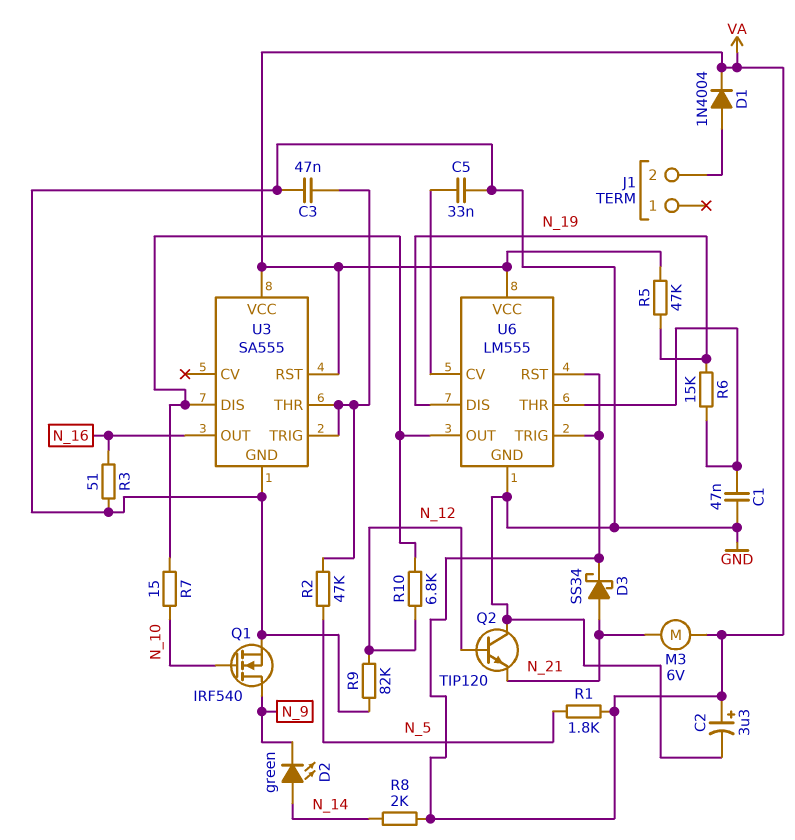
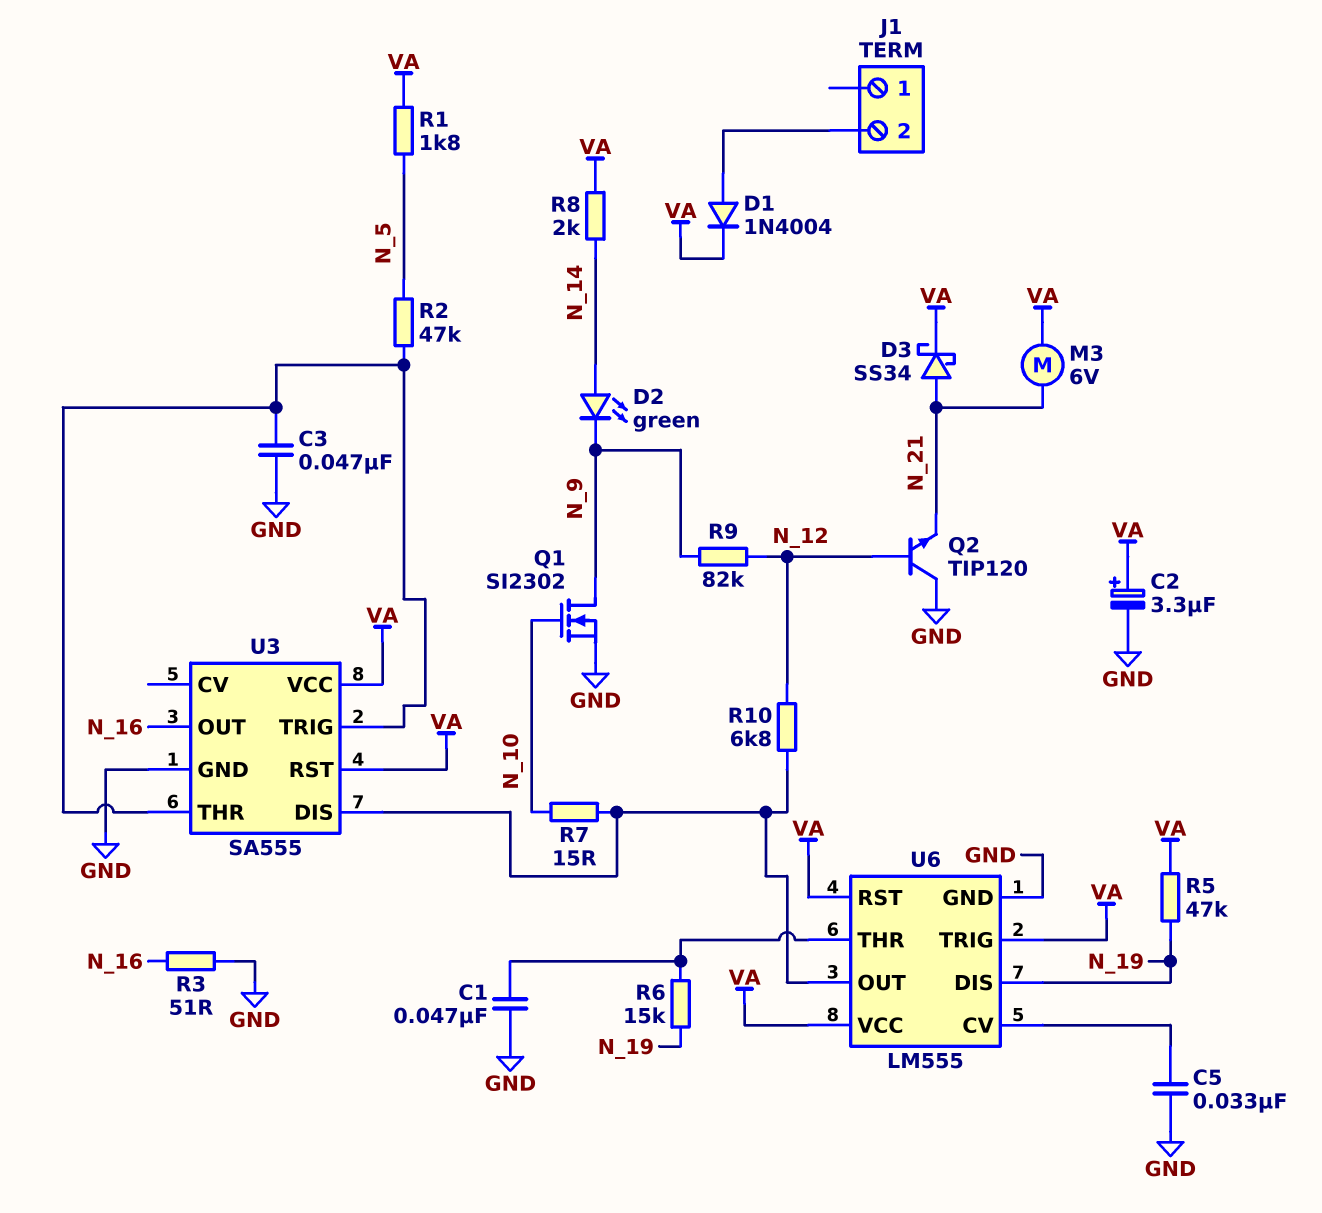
Q1: NMOS IRF540 (G N_10, D N_9, S GND) -> NMOS SI2302 (G N_10, D N_9, S GND)
R9: 82k (GND, N_12) -> 82k (N_9, N_12)

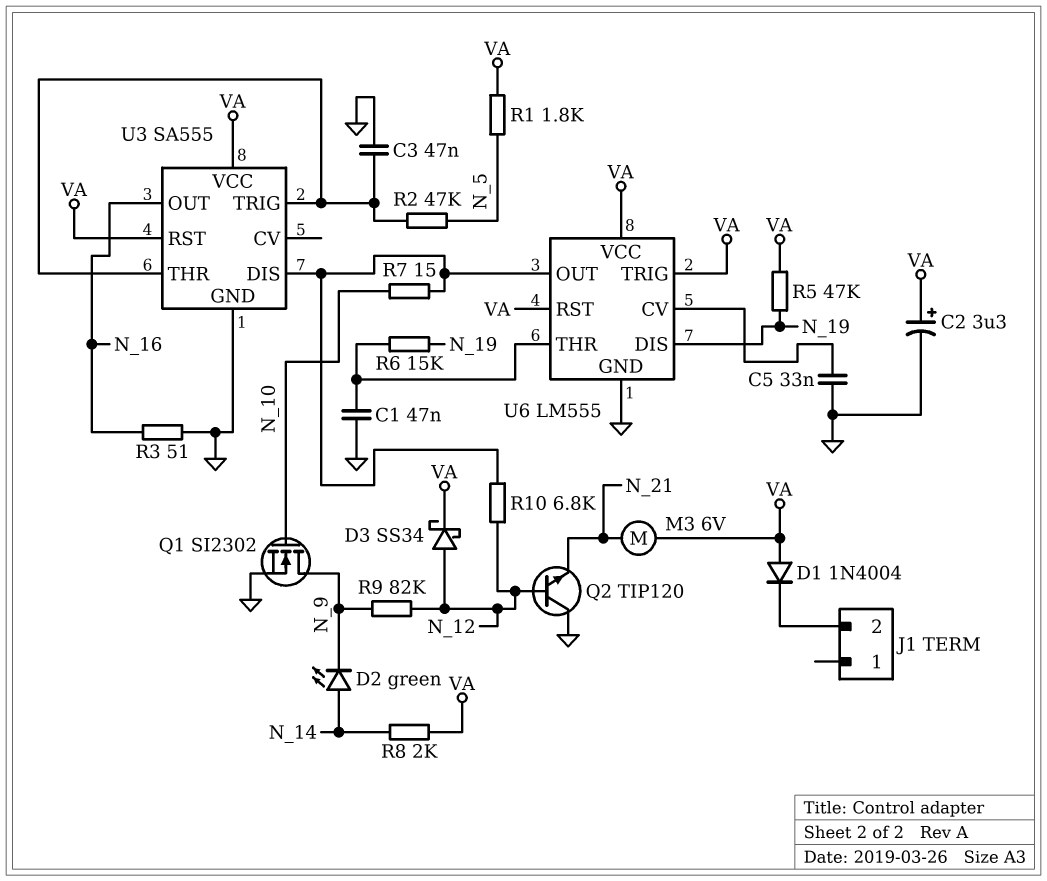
D1: diode 1N4004 (A J1/2, K VA) -> diode 1N4004 (A VA, K J1/2)
D3: schottky SS34 (A N_21, K VA) -> schottky SS34 (A N_12, K VA)

